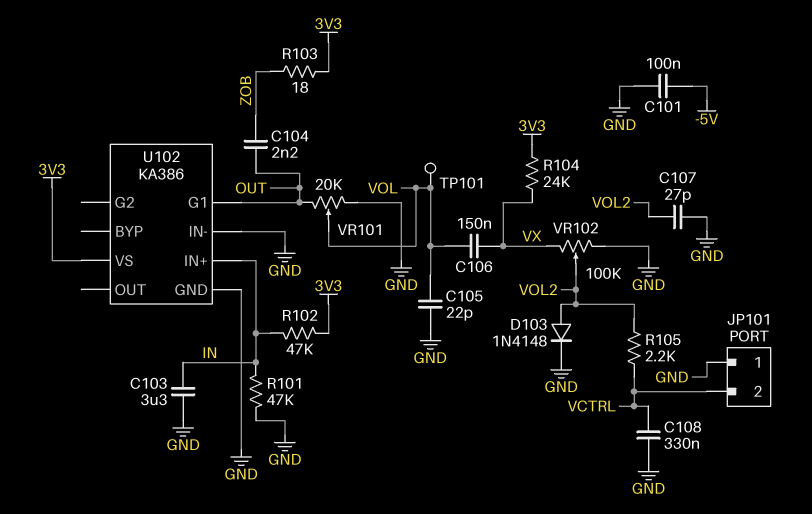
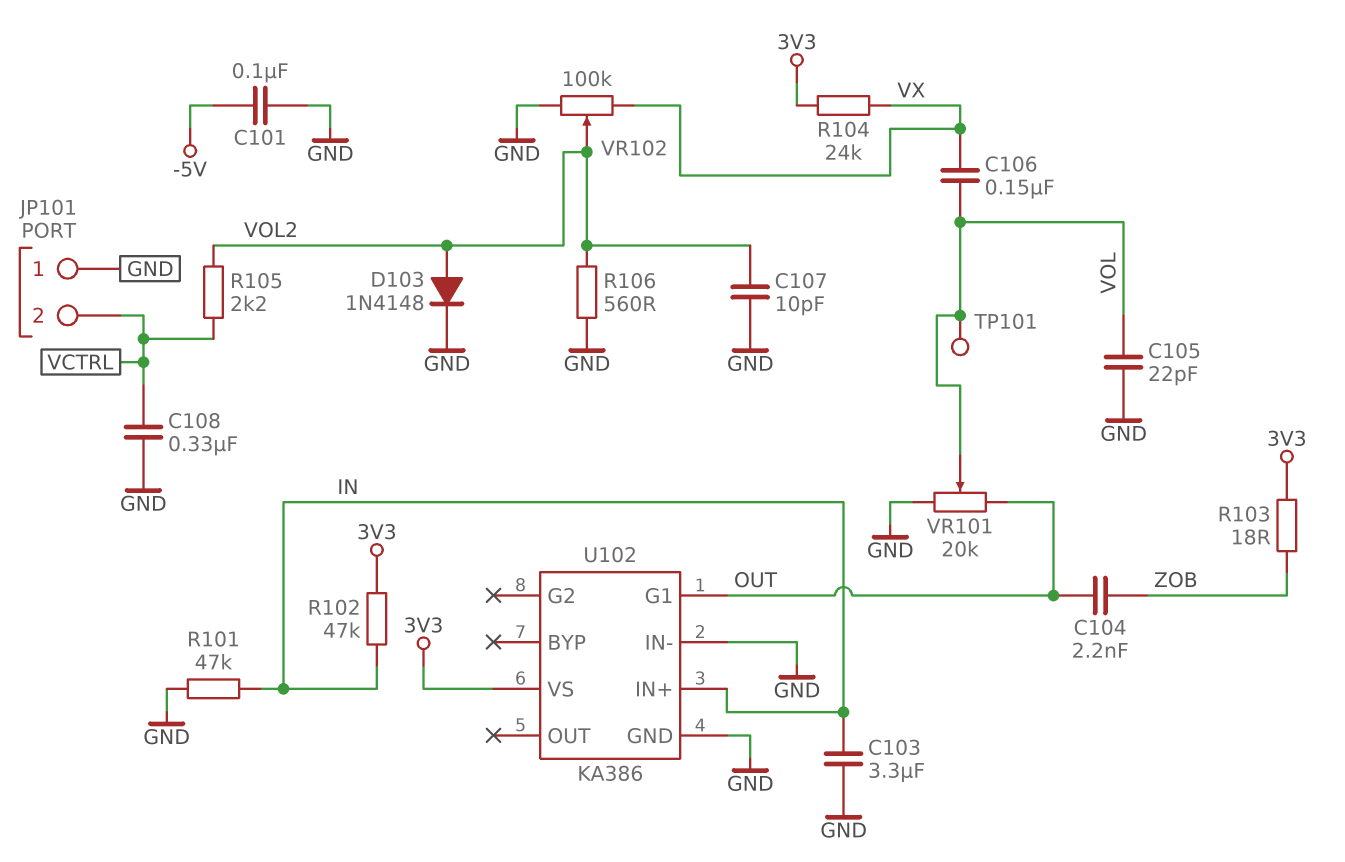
C107: 27pF (GND, VOL2) -> 10pF (GND, VOL2)
R106: none -> 560 (GND, VOL2)

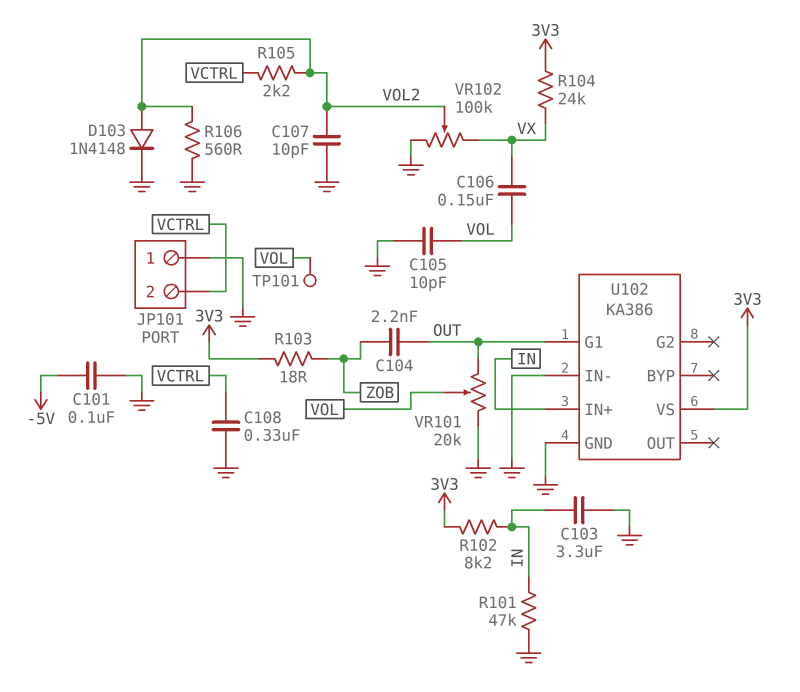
C105: 22pF (GND, VOL) -> 10pF (GND, VOL)
R102: 47k (3V3, IN) -> 8.2k (3V3, IN)

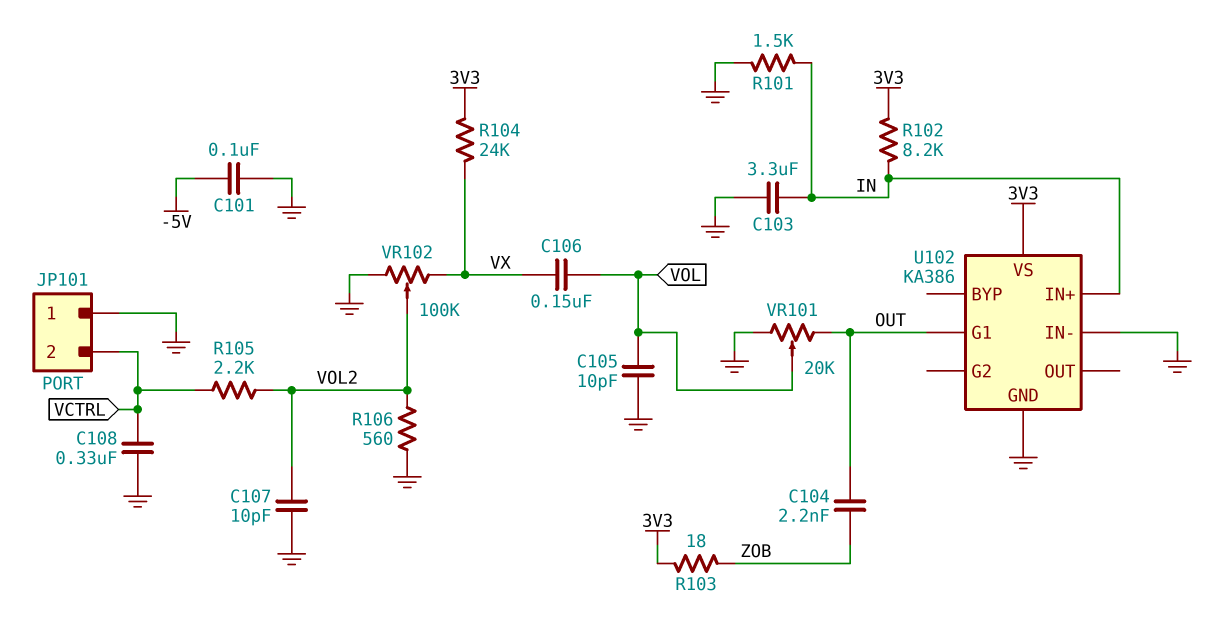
D103: diode 1N4148 (A VOL2, K GND) -> none
R101: 47k (GND, IN) -> 1.5k (GND, IN)
TP101: test point (VOL) -> none

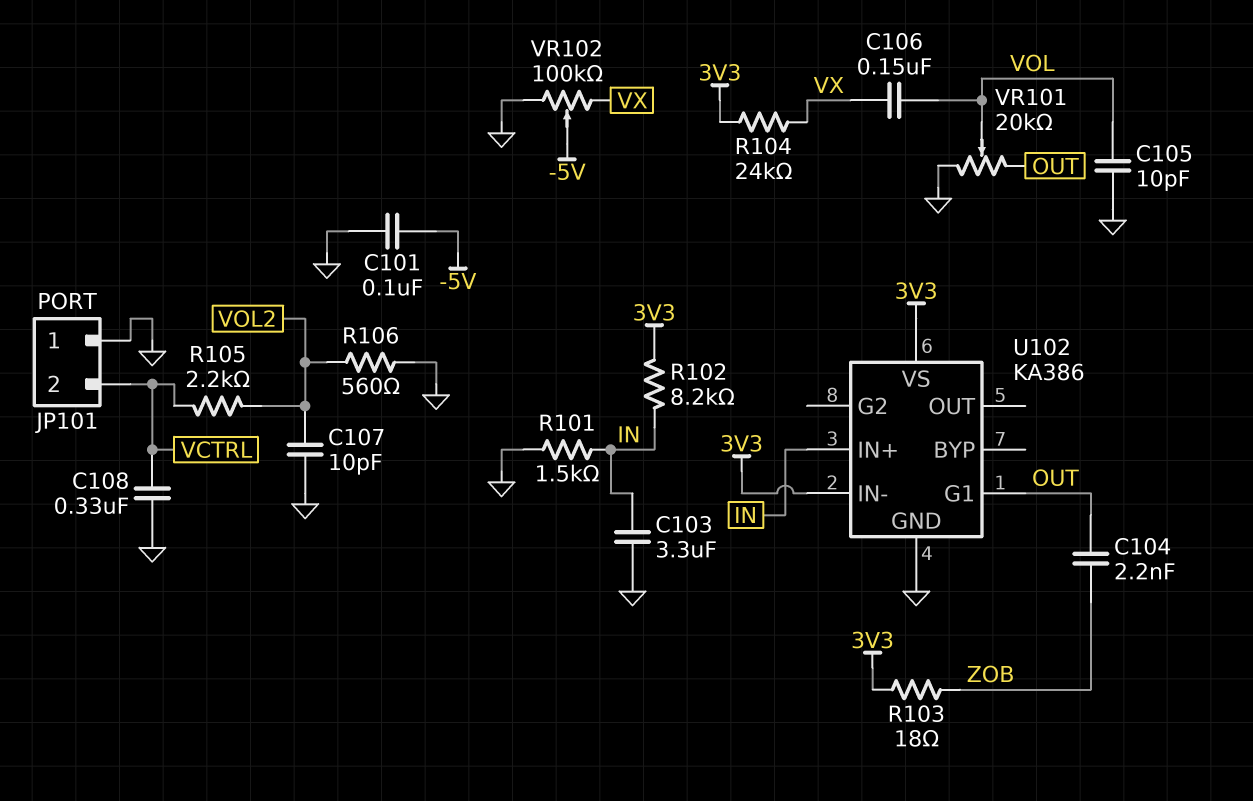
U102 pin IN-: GND -> 3V3
VR102: 100k (GND, VX, wiper VOL2) -> 100k (GND, VX, wiper -5V)

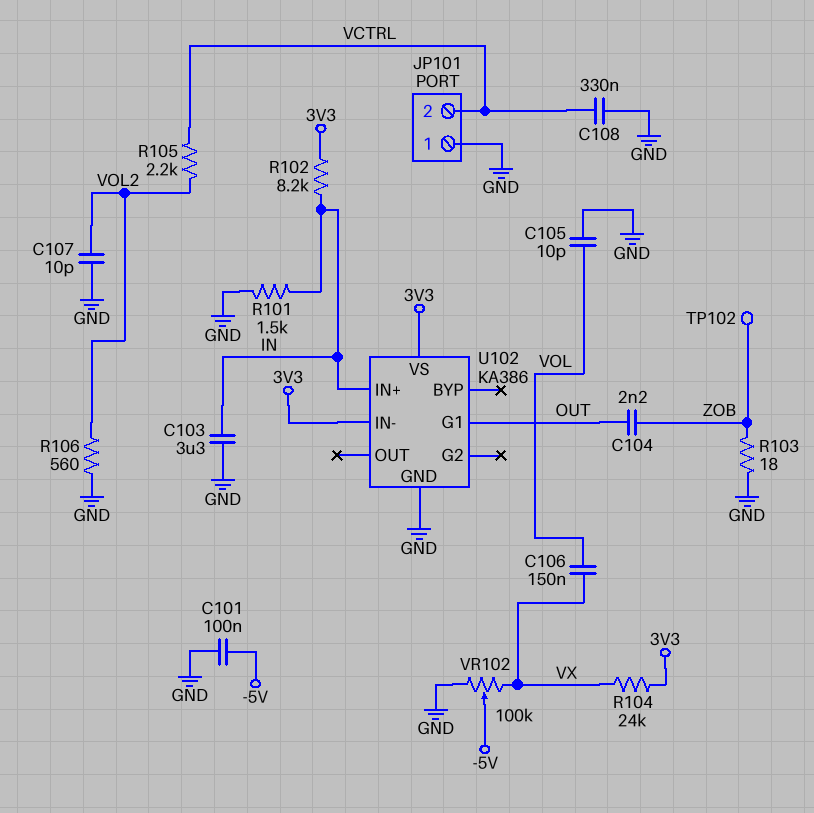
R103: 18 (3V3, ZOB) -> 18 (GND, ZOB)
TP102: none -> test point (ZOB)
VR101: 20k (GND, OUT, wiper VOL) -> none

